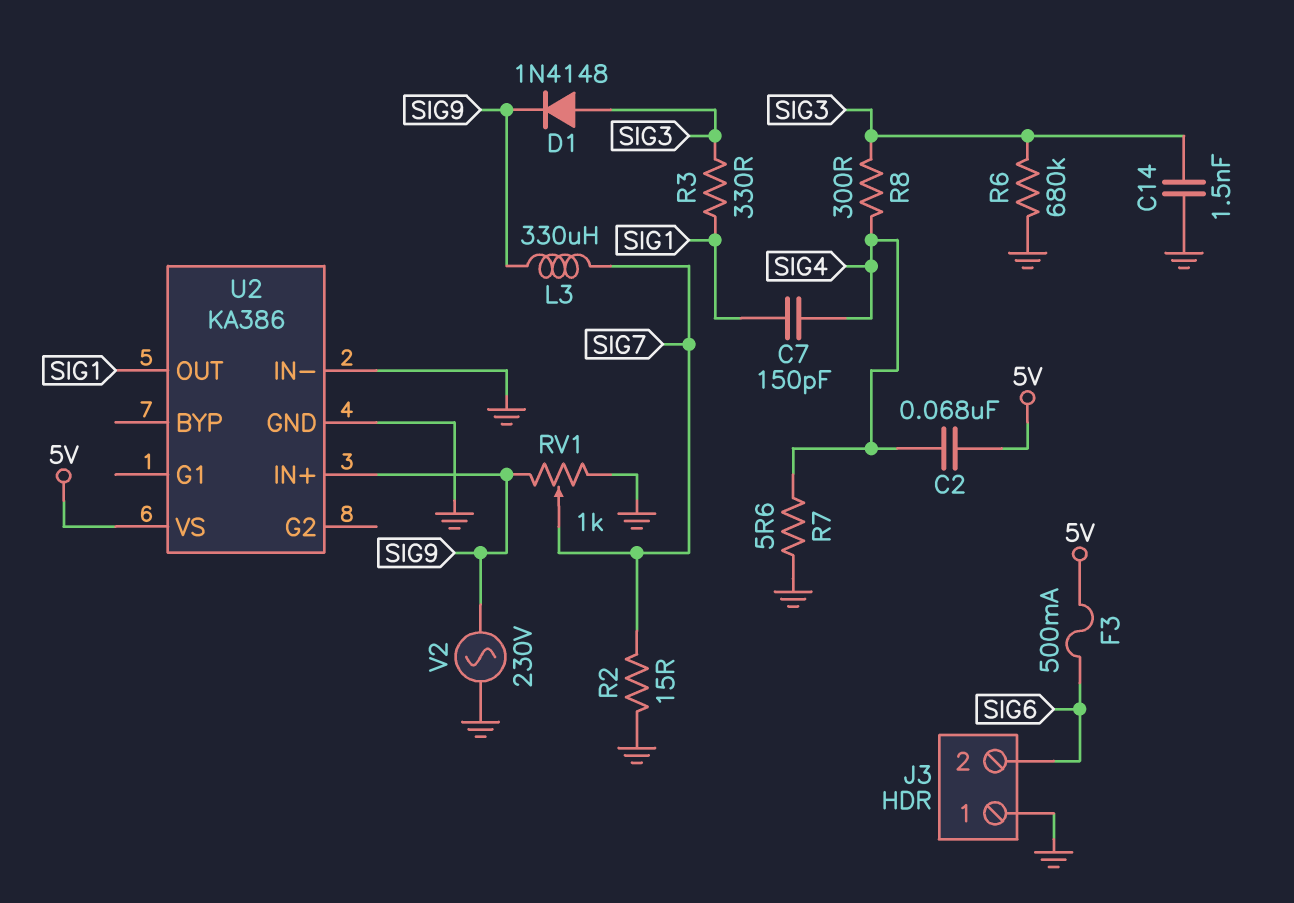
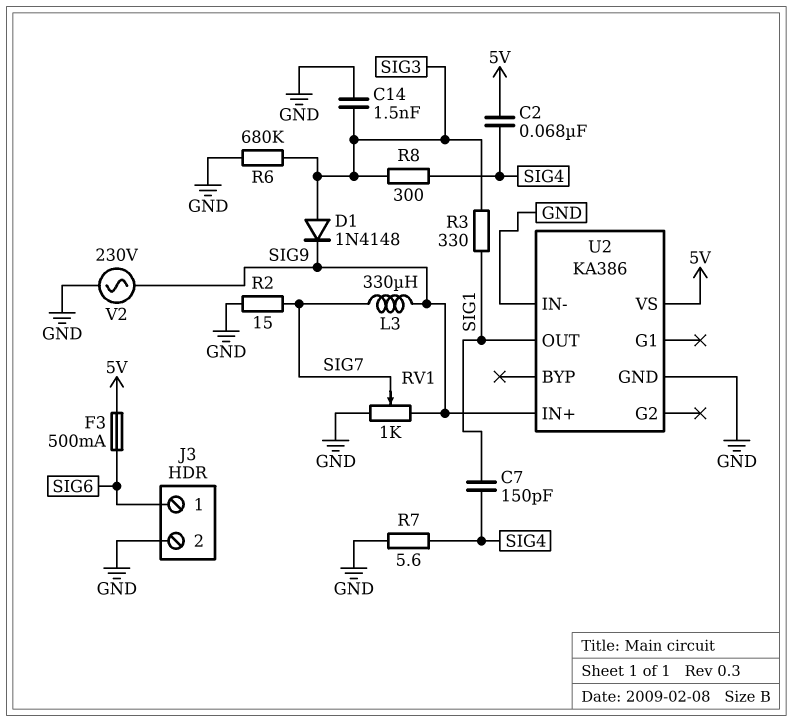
J3 pin 1: GND -> SIG6
J3 pin 2: SIG6 -> GND

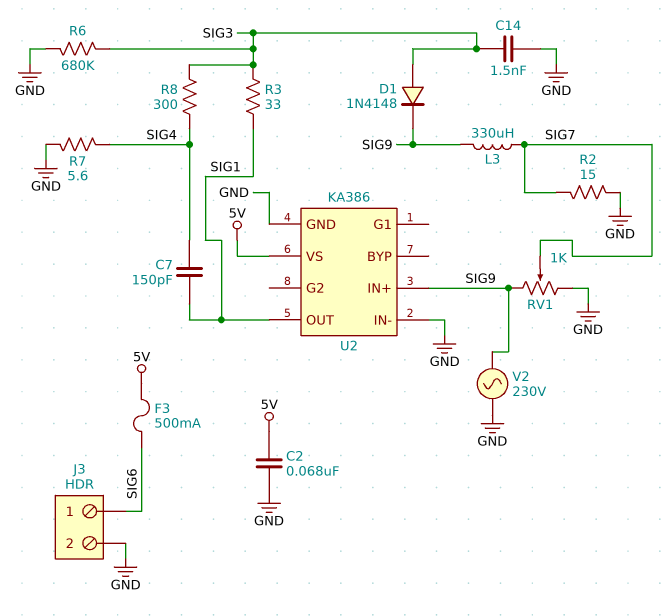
C2: 68nF (5V, SIG4) -> 68nF (5V, GND)
R3: 330 (SIG1, SIG3) -> 33 (SIG1, SIG3)

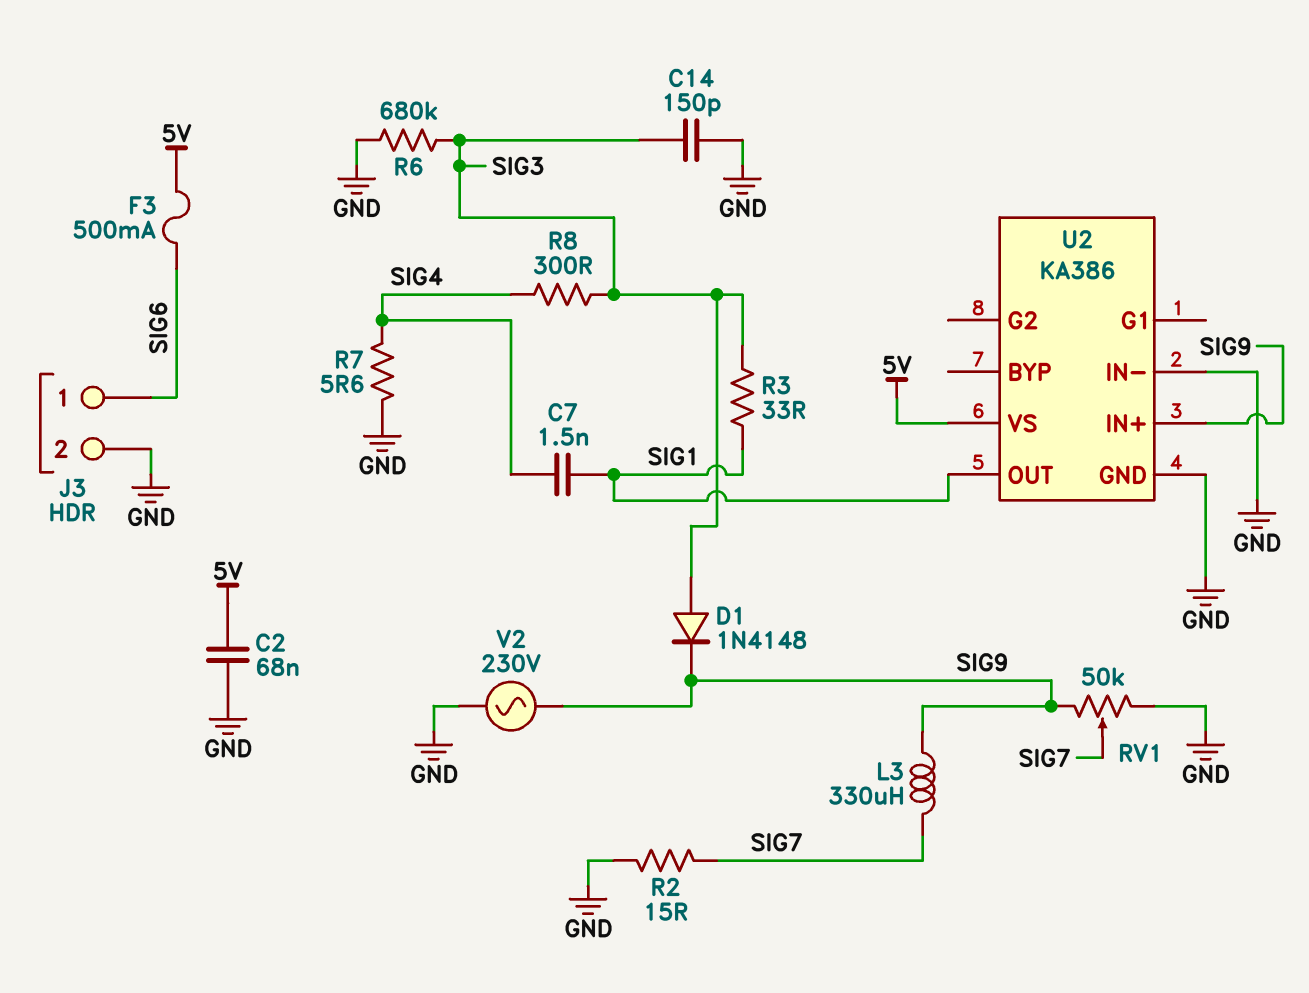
C7: 150pF (SIG1, SIG4) -> 1.5nF (SIG1, SIG4)
C14: 1.5nF (GND, SIG3) -> 150pF (GND, SIG3)
RV1: 1k (GND, SIG9, wiper SIG7) -> 50k (GND, SIG9, wiper SIG7)

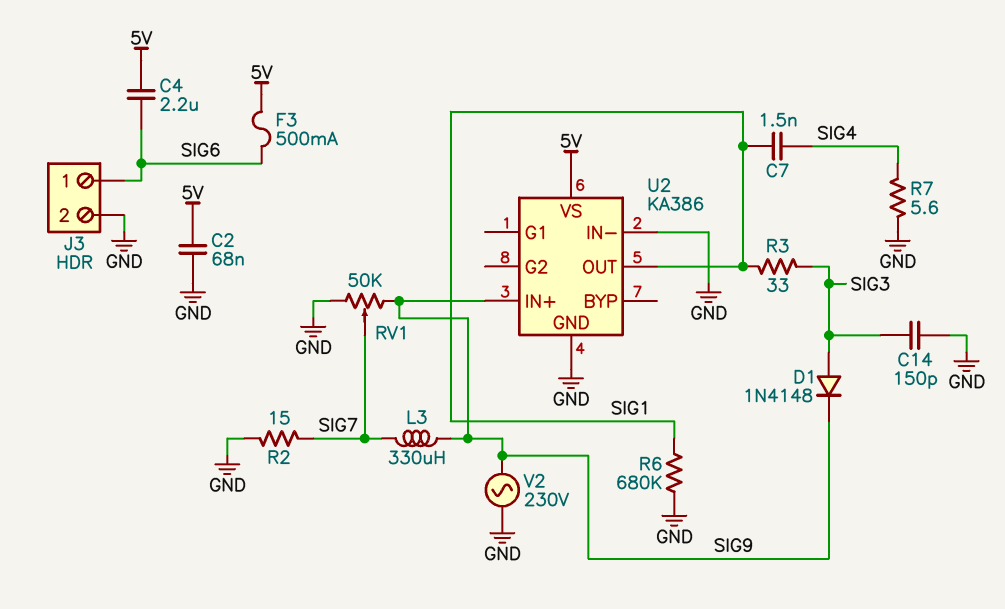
C4: none -> 2.2uF (5V, SIG6)
R6: 680k (GND, SIG3) -> 680k (GND, SIG1)
R8: 300 (SIG3, SIG4) -> none

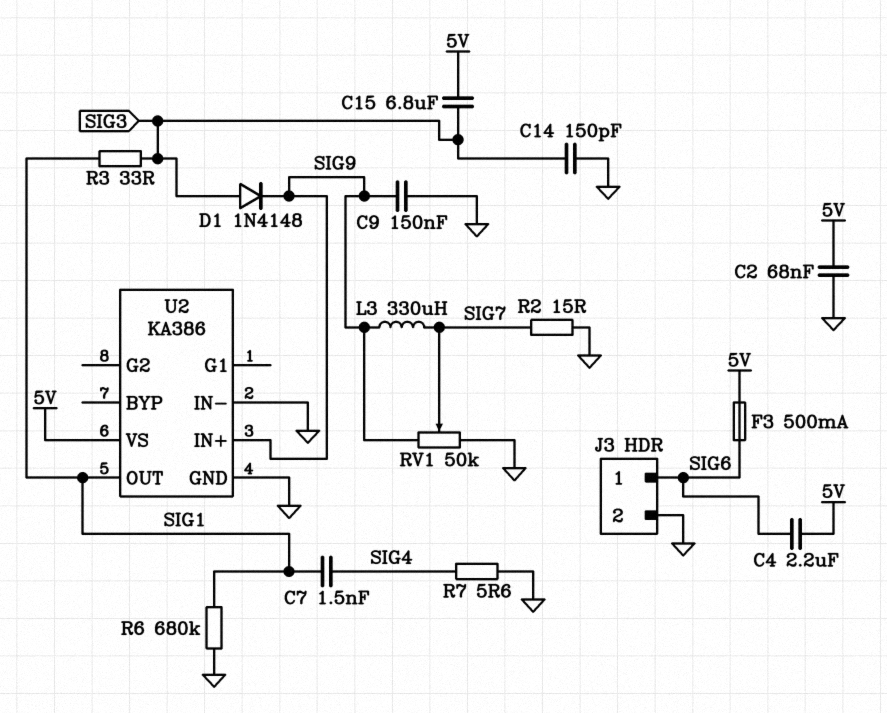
C9: none -> 150nF (GND, SIG9)
C15: none -> 6.8uF (5V, SIG3)
V2: AC 230V (GND, SIG9) -> none

